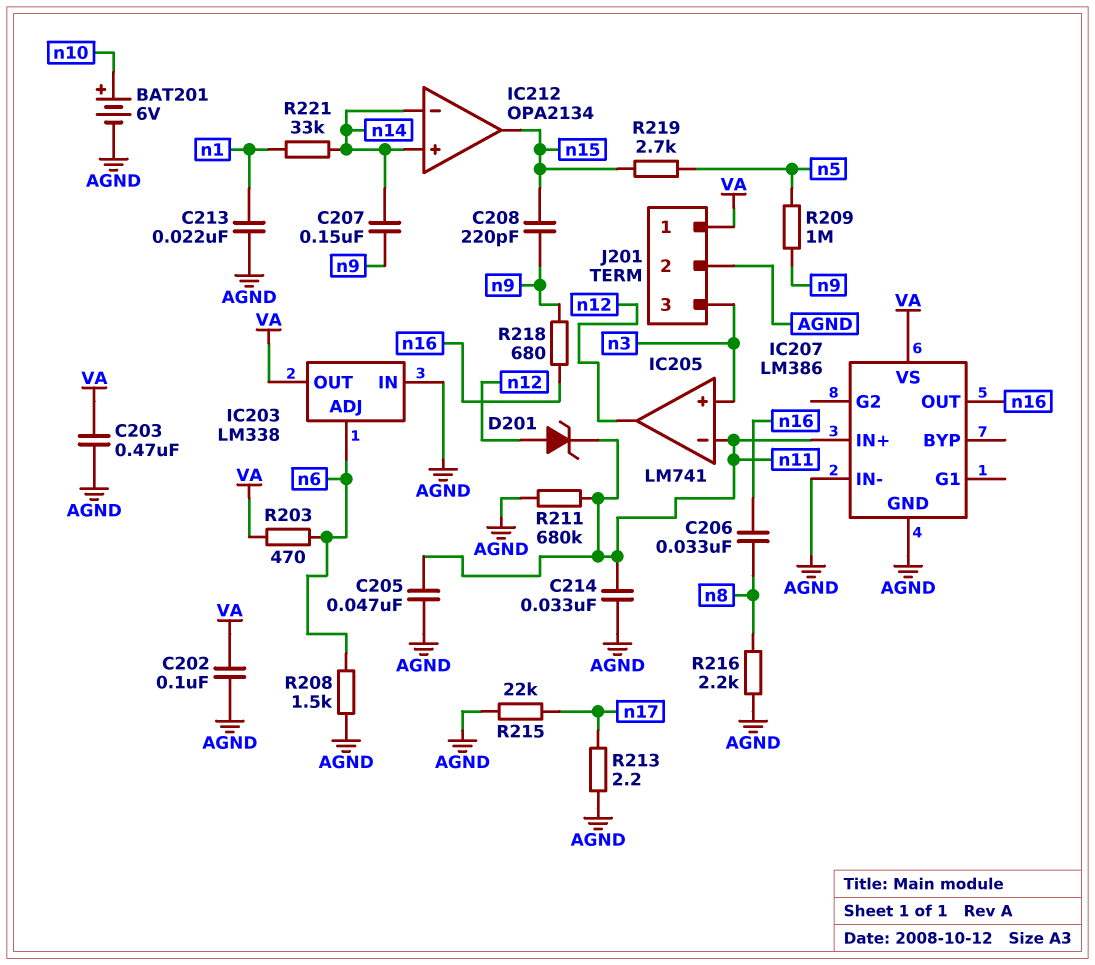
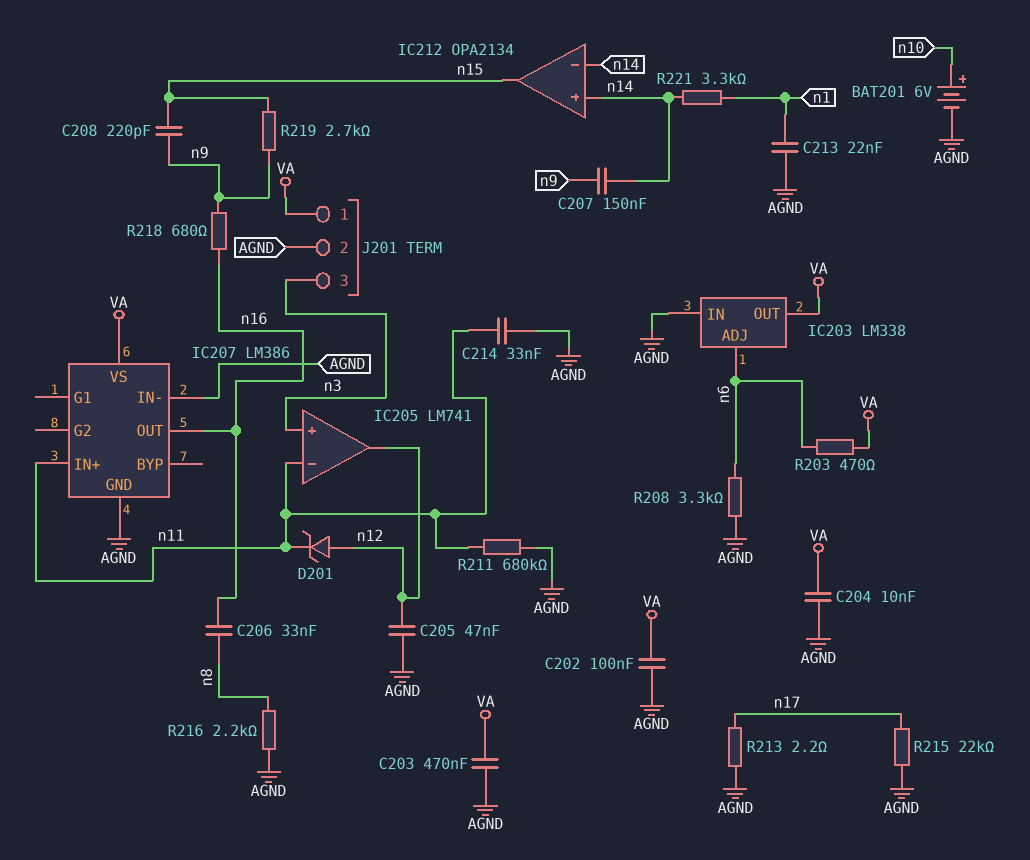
C204: none -> 10nF (AGND, VA)
C205: 47nF (AGND, n11) -> 47nF (AGND, n12)
R208: 1.5k (AGND, n6) -> 3.3k (AGND, n6)
R209: 1M (n5, n9) -> none
R219: 2.7k (n5, n15) -> 2.7k (n9, n15)
R221: 33k (n1, n14) -> 3.3k (n1, n14)

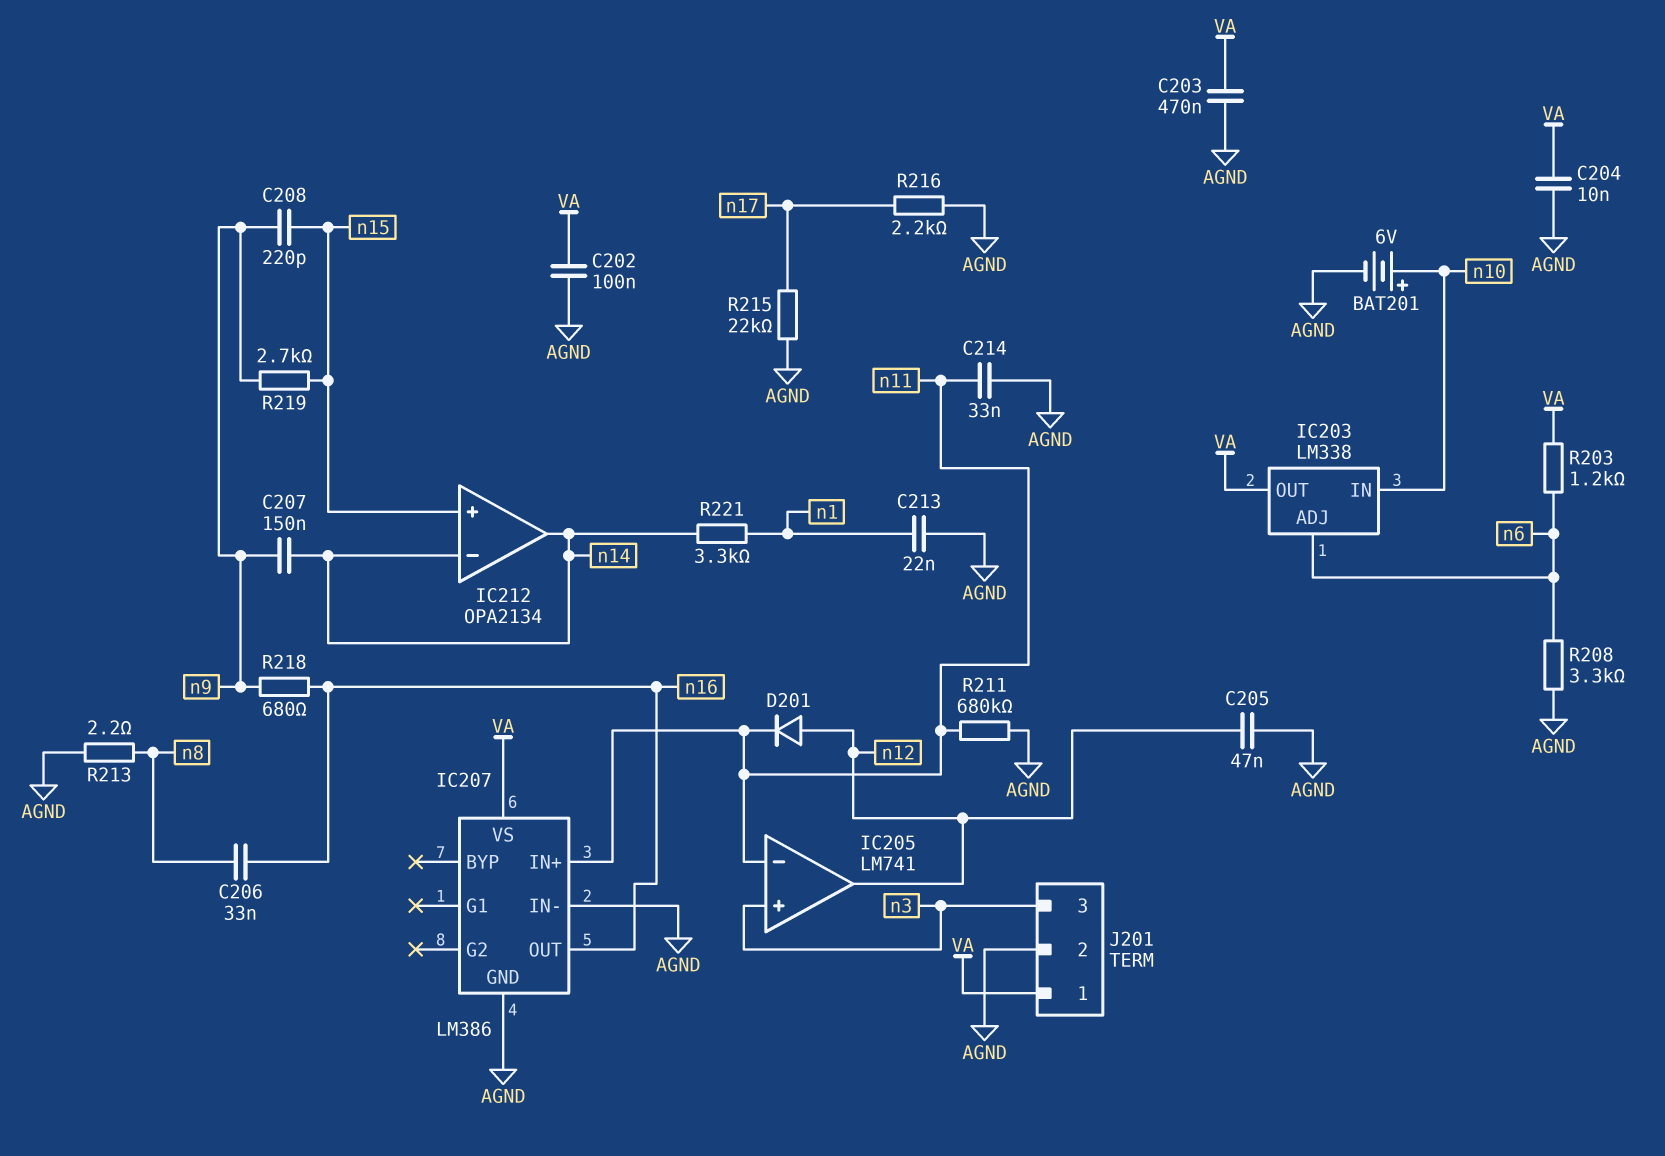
D201: zener (A n12, K n11) -> diode (A n12, K n11)
IC203 pin IN: AGND -> n10
IC212 pin in+: n14 -> n15
IC212 pin out: n15 -> n14
R203: 470 (VA, n6) -> 1.2k (VA, n6)
R213: 2.2 (AGND, n17) -> 2.2 (AGND, n8)
R216: 2.2k (AGND, n8) -> 2.2k (AGND, n17)

